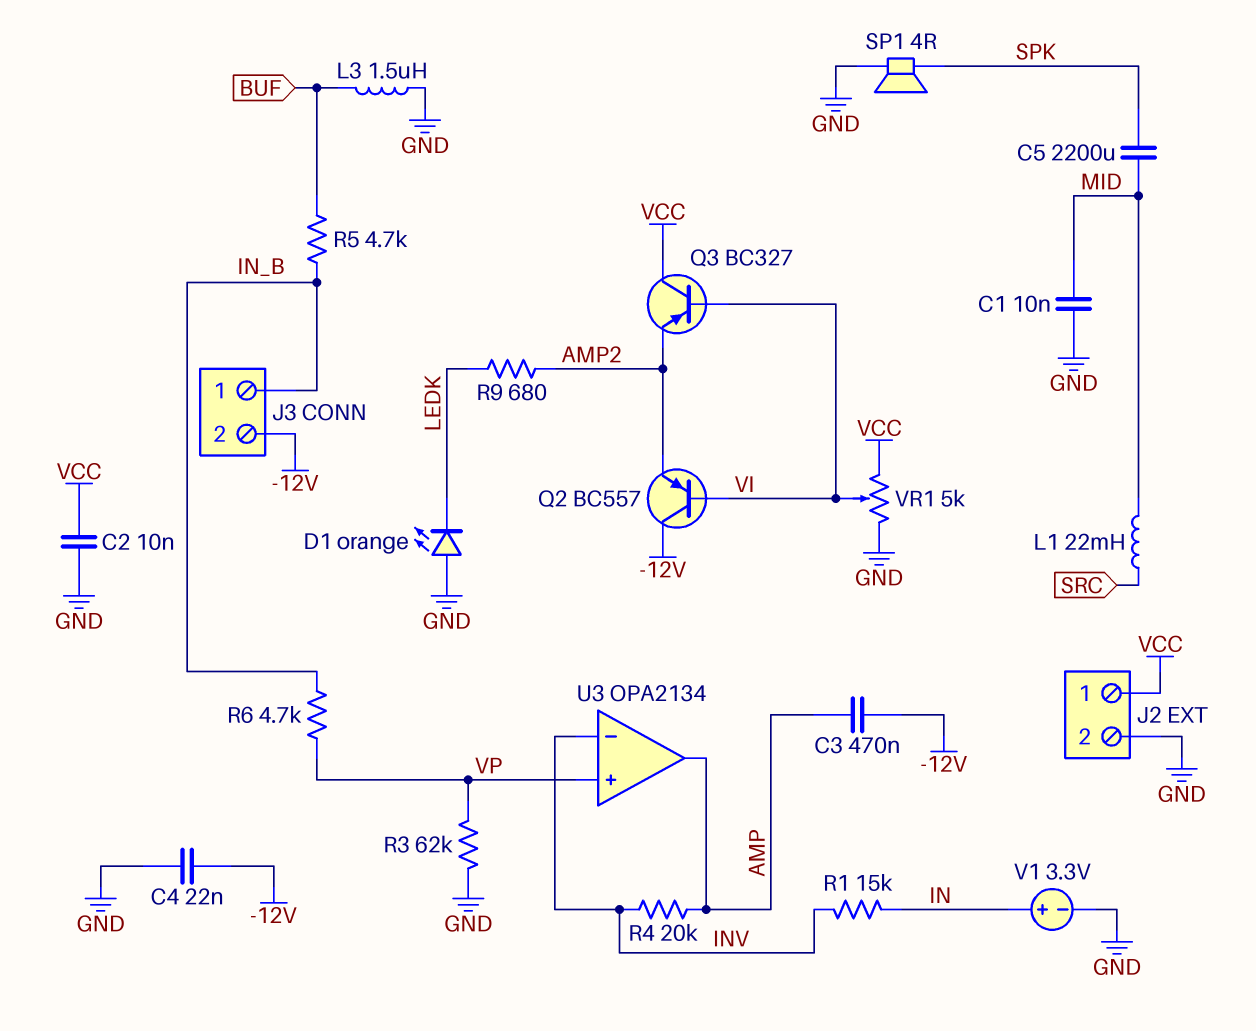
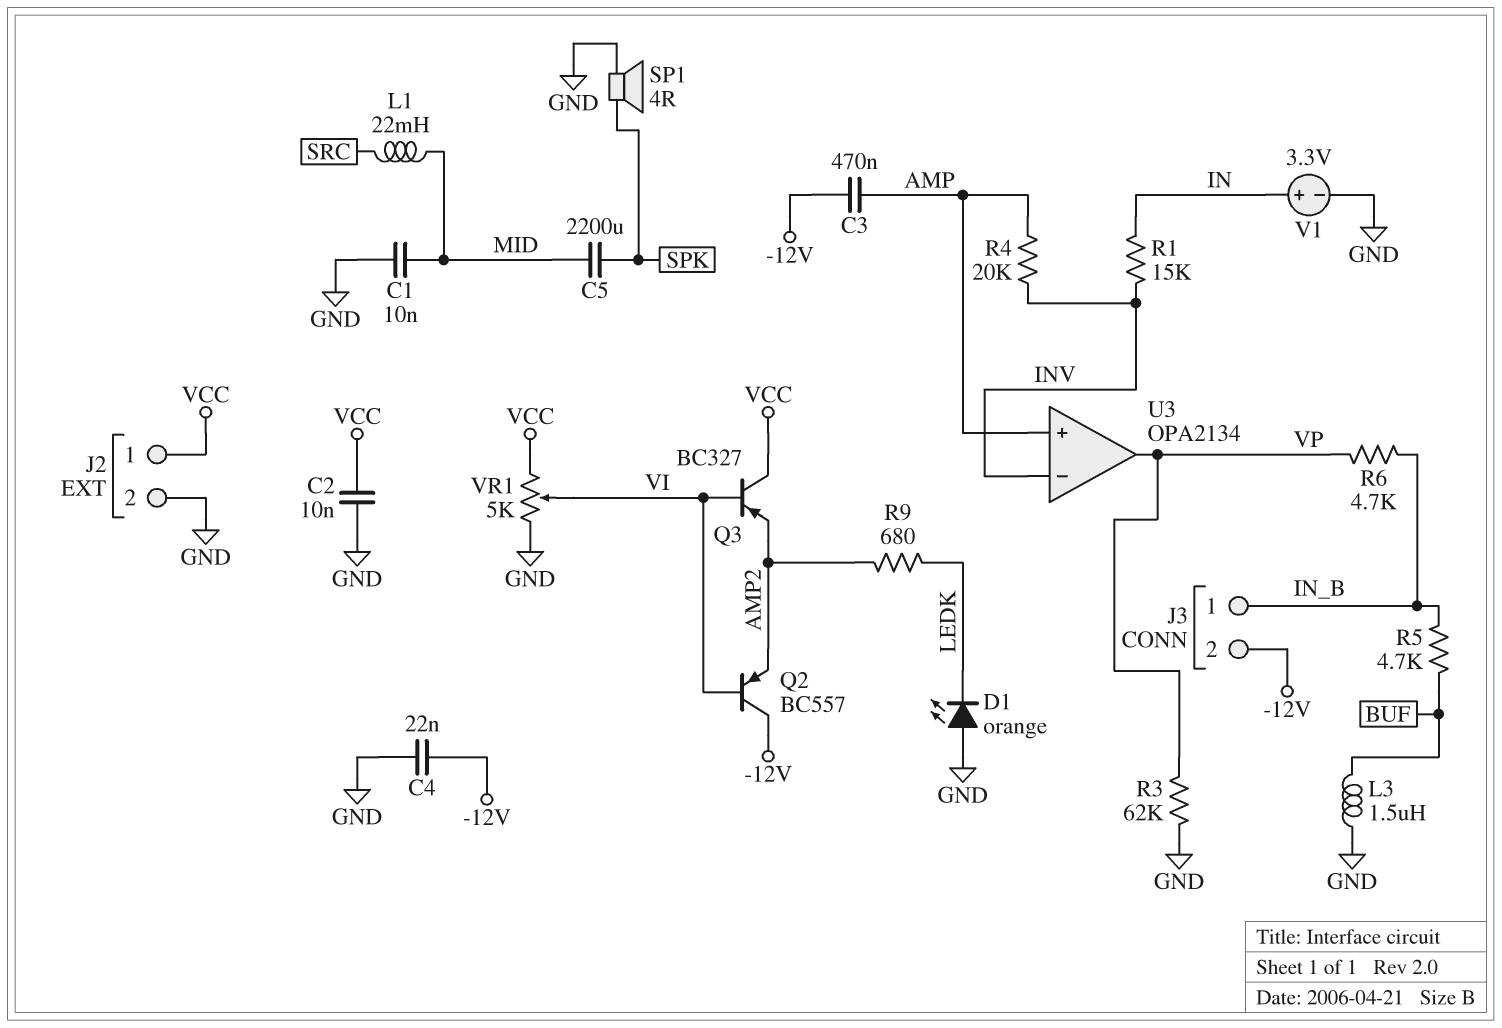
U3 pin in+: VP -> AMP
U3 pin out: AMP -> VP

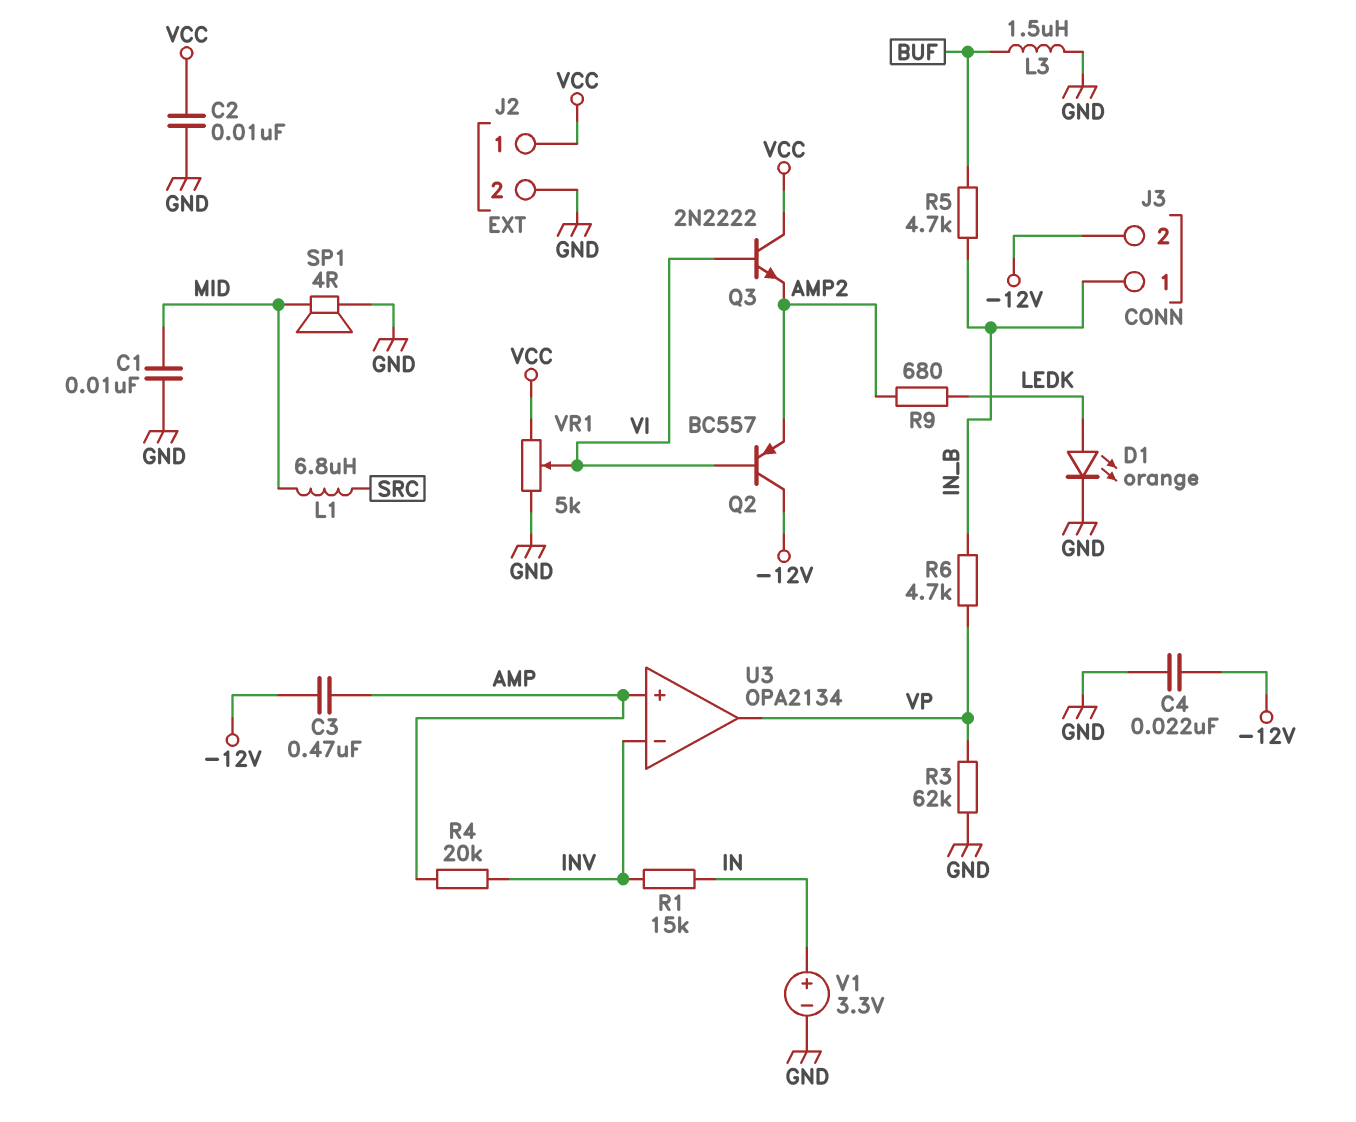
C5: 2200uF (MID, SPK) -> none
D1: LED orange (A GND, K LEDK) -> LED orange (A LEDK, K GND)
L1: 22mH (MID, SRC) -> 6.8uH (MID, SRC)
Q3: PNP BC327 (B VI, C VCC, E AMP2) -> NPN 2N2222 (B VI, C VCC, E AMP2)
SP1: speaker 4R (GND, SPK) -> speaker 4R (GND, MID)

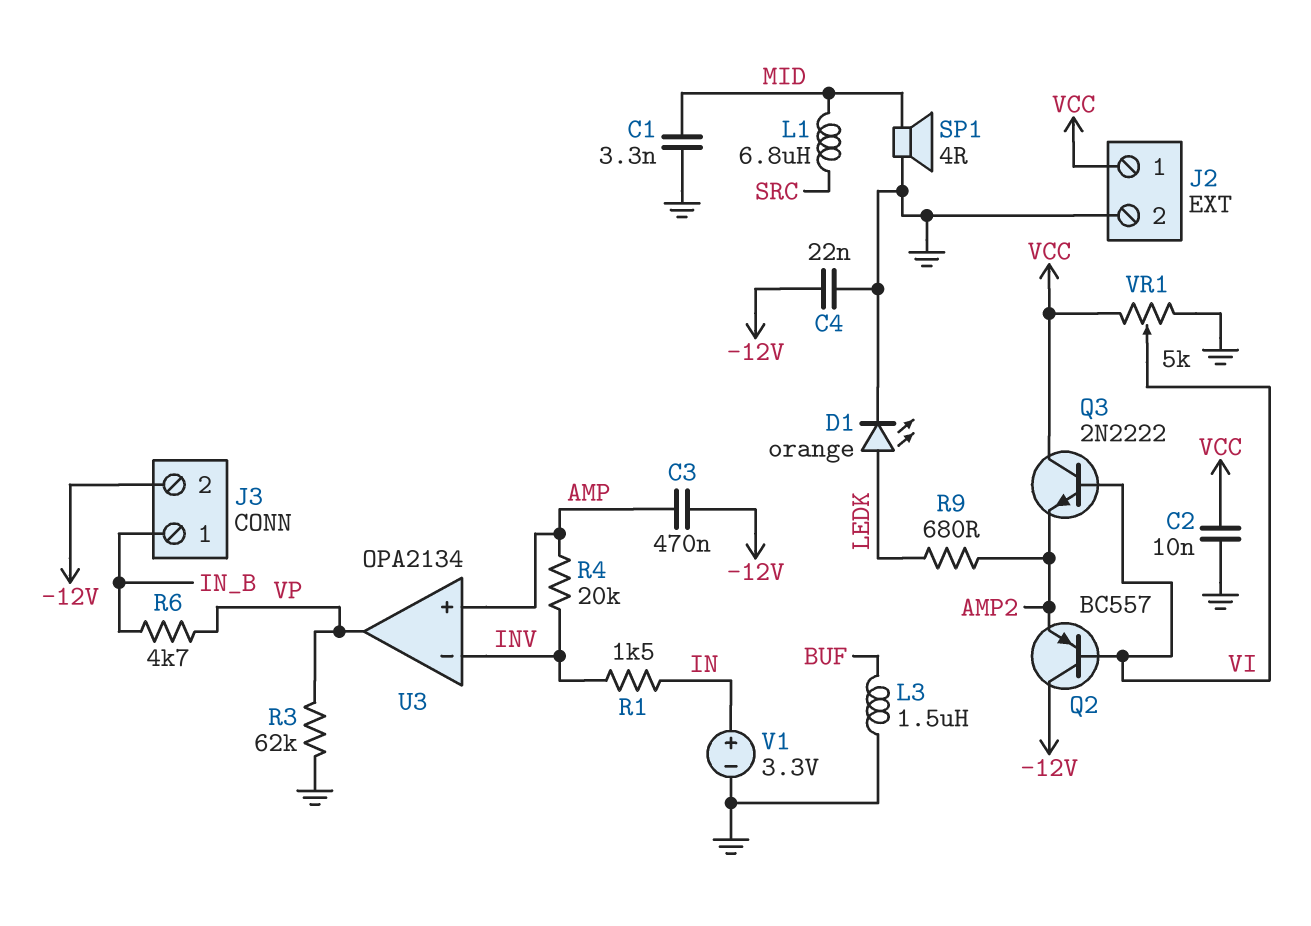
C1: 10nF (GND, MID) -> 3.3nF (GND, MID)
R1: 15k (IN, INV) -> 1.5k (IN, INV)
R5: 4.7k (BUF, IN_B) -> none

